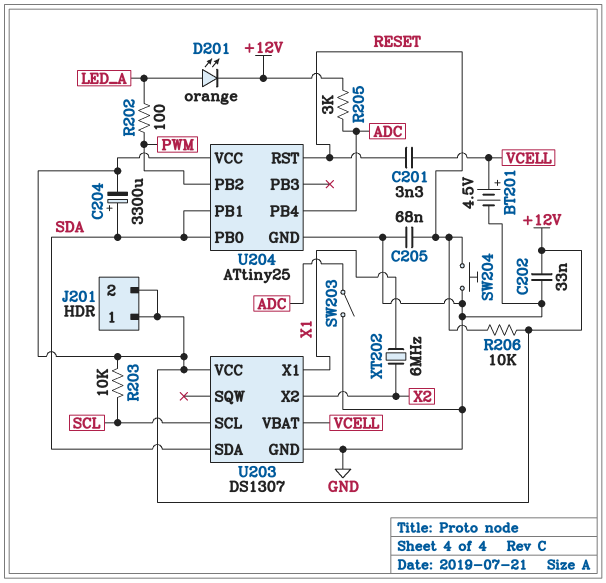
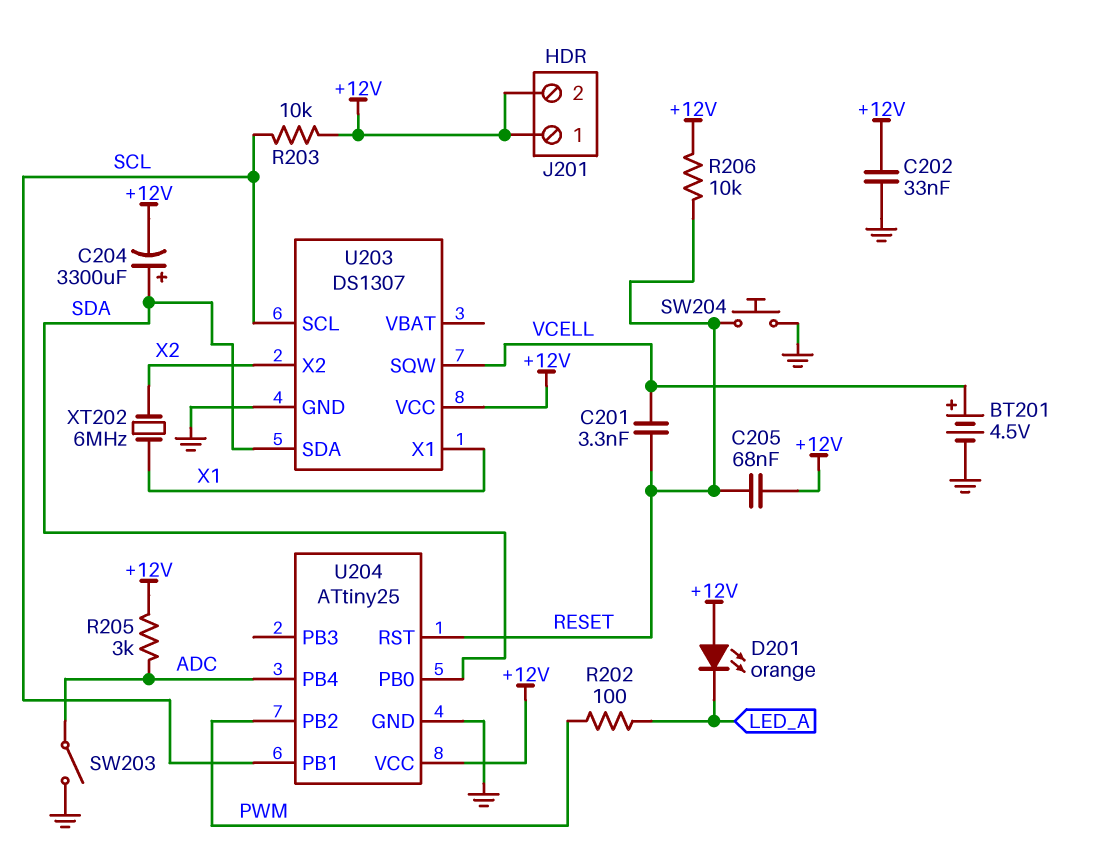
C205: 68nF (GND, RESET) -> 68nF (+12V, RESET)
D201: LED orange (A LED_A, K +12V) -> LED orange (A +12V, K LED_A)
U203 pin SQW: none -> VCELL
U203 pin VBAT: VCELL -> none
U204 pin PB1: SDA -> SCL

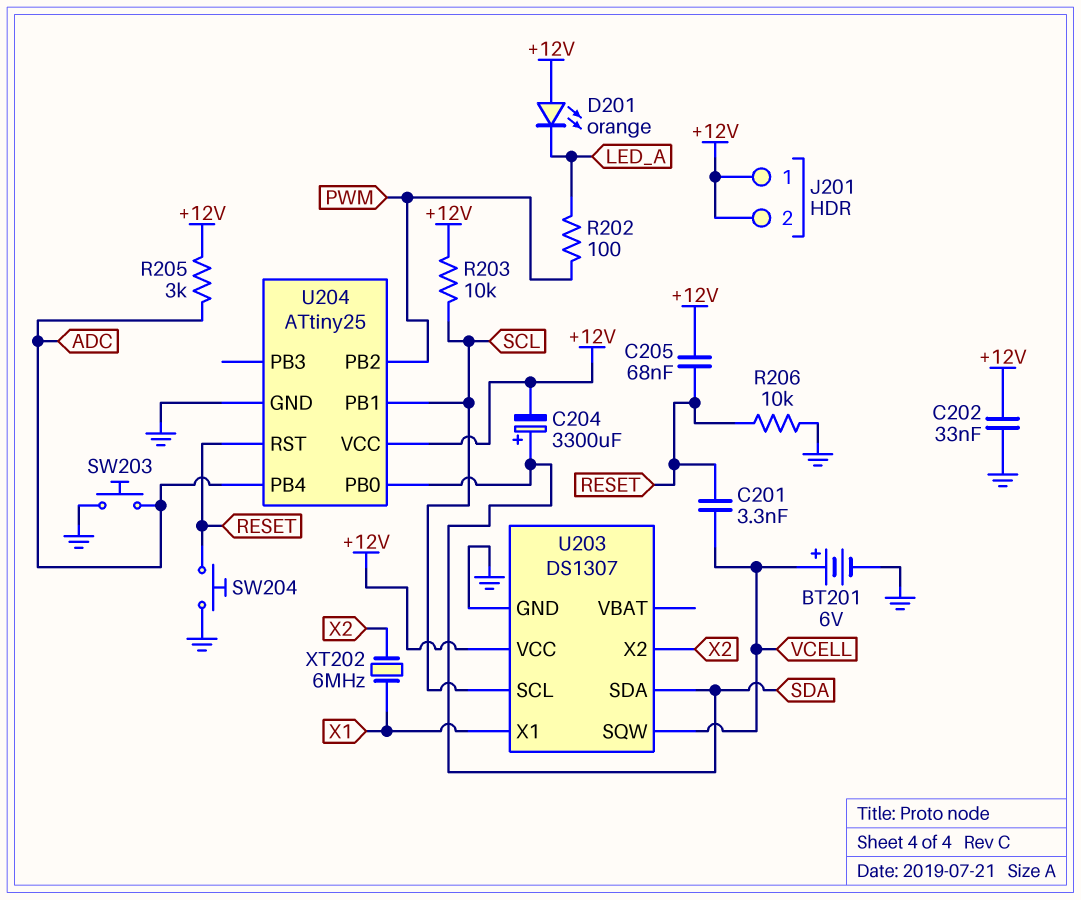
BT201: 4.5V (plus VCELL, minus GND) -> 6V (plus VCELL, minus GND)
R206: 10k (+12V, RESET) -> 10k (GND, RESET)
SW203: switch (ADC, GND) -> button (ADC, GND)

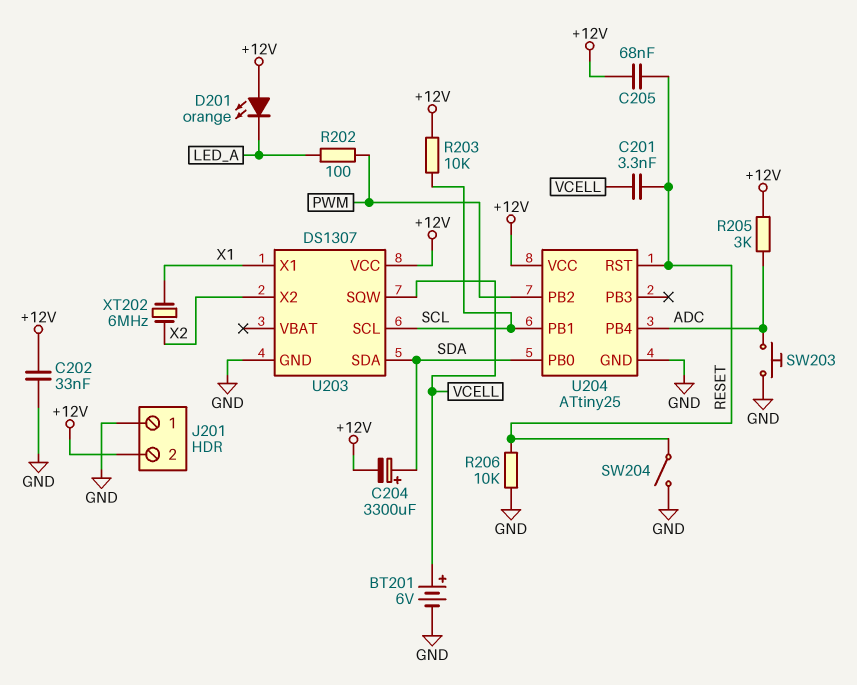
J201 pin 1: +12V -> GND
SW204: button (GND, RESET) -> switch (GND, RESET)

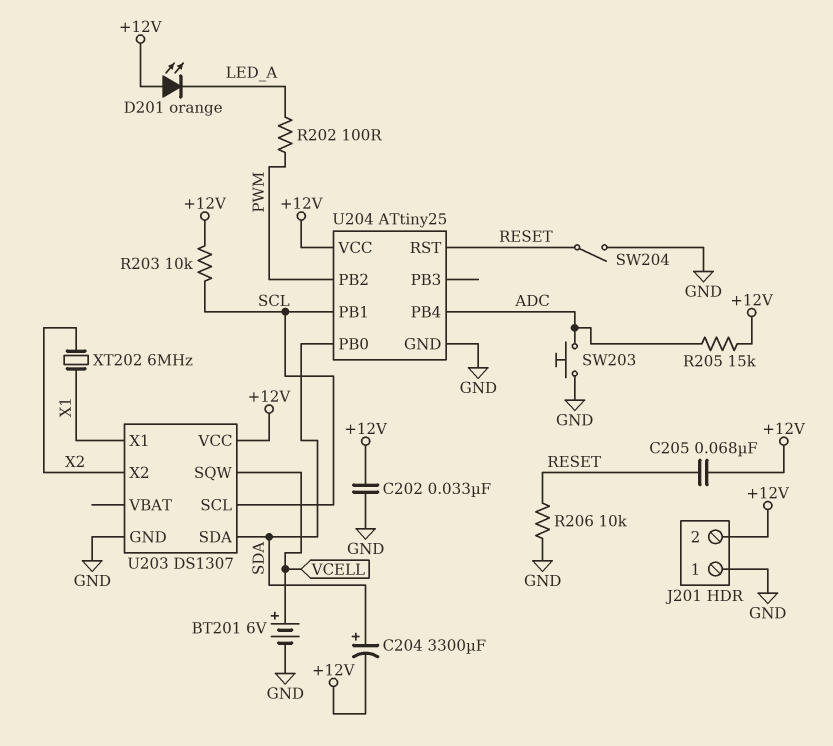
C201: 3.3nF (RESET, VCELL) -> none
R205: 3k (+12V, ADC) -> 15k (+12V, ADC)

